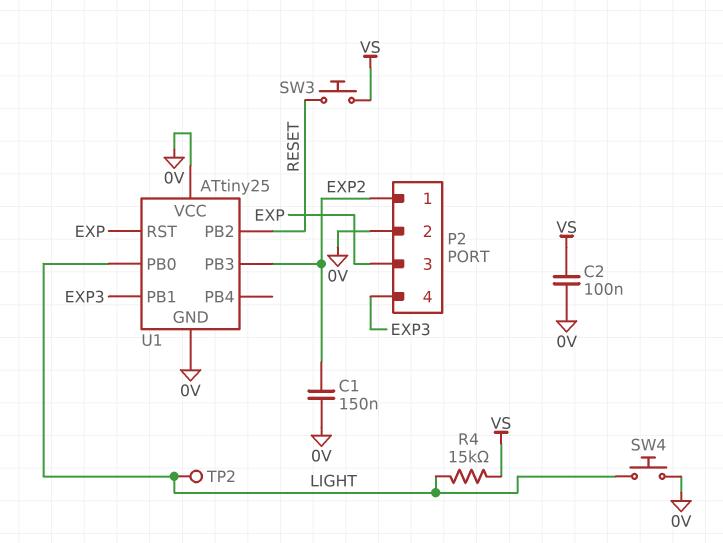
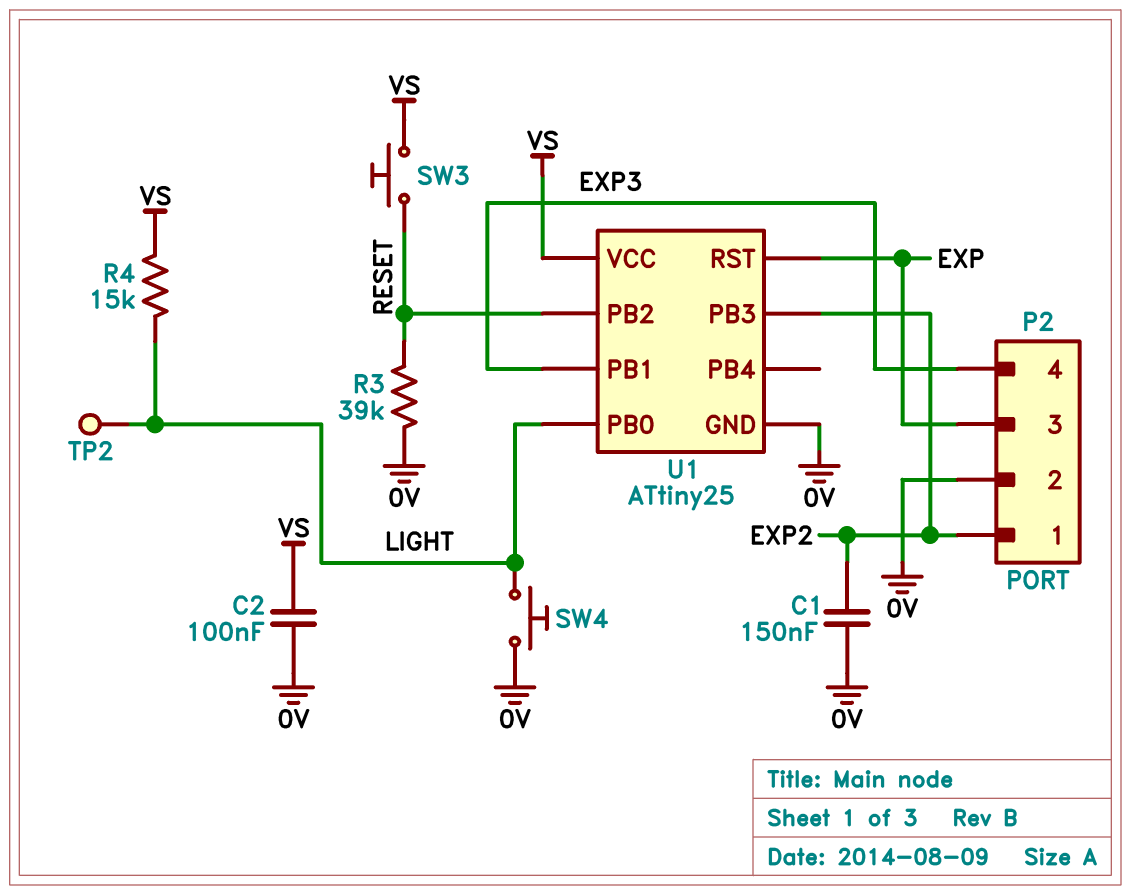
R3: none -> 39k (0V, RESET)
U1 pin VCC: 0V -> VS

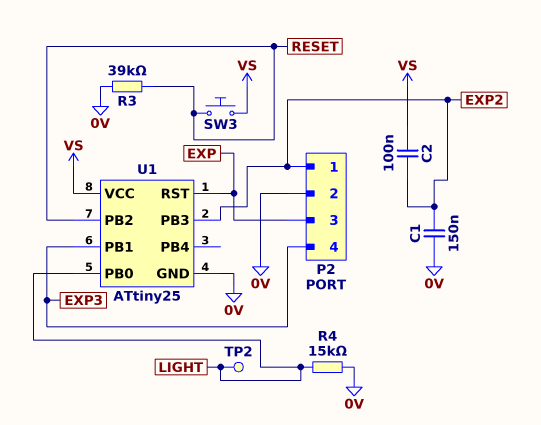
C2: 100nF (0V, VS) -> 100nF (EXP2, VS)
R4: 15k (LIGHT, VS) -> 15k (0V, LIGHT)
SW4: button (0V, LIGHT) -> none

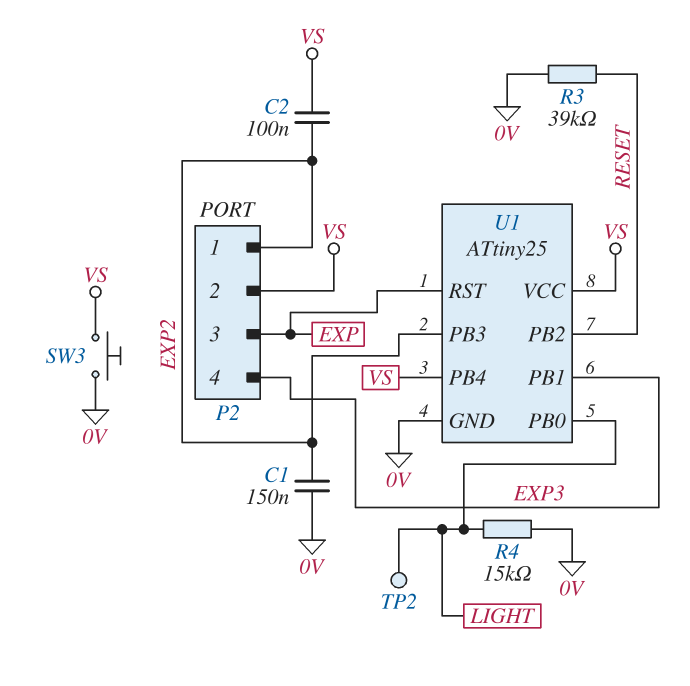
P2 pin 2: 0V -> VS
SW3: button (RESET, VS) -> button (0V, VS)
U1 pin PB4: none -> VS

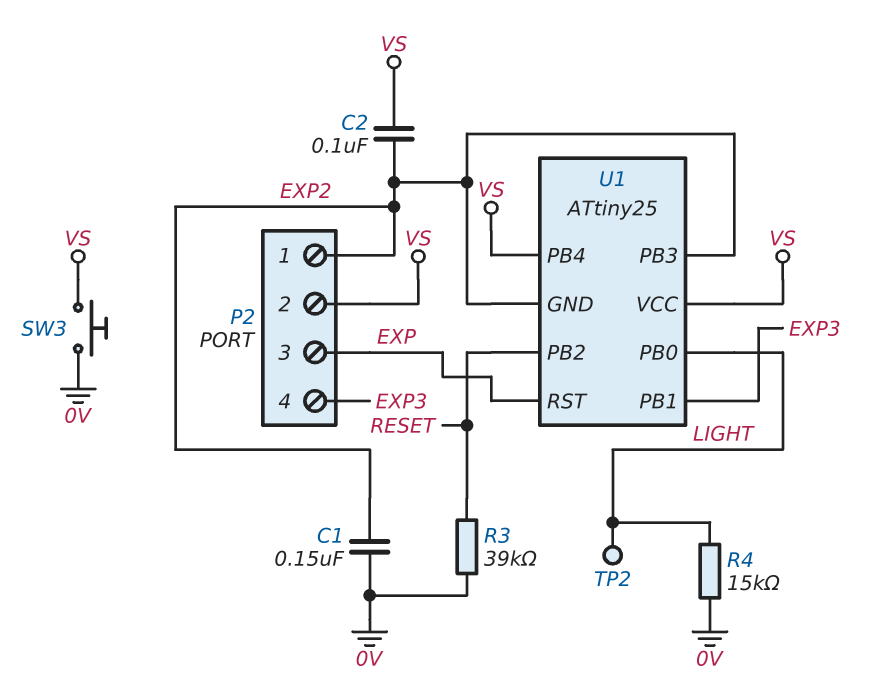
U1 pin GND: 0V -> EXP2

